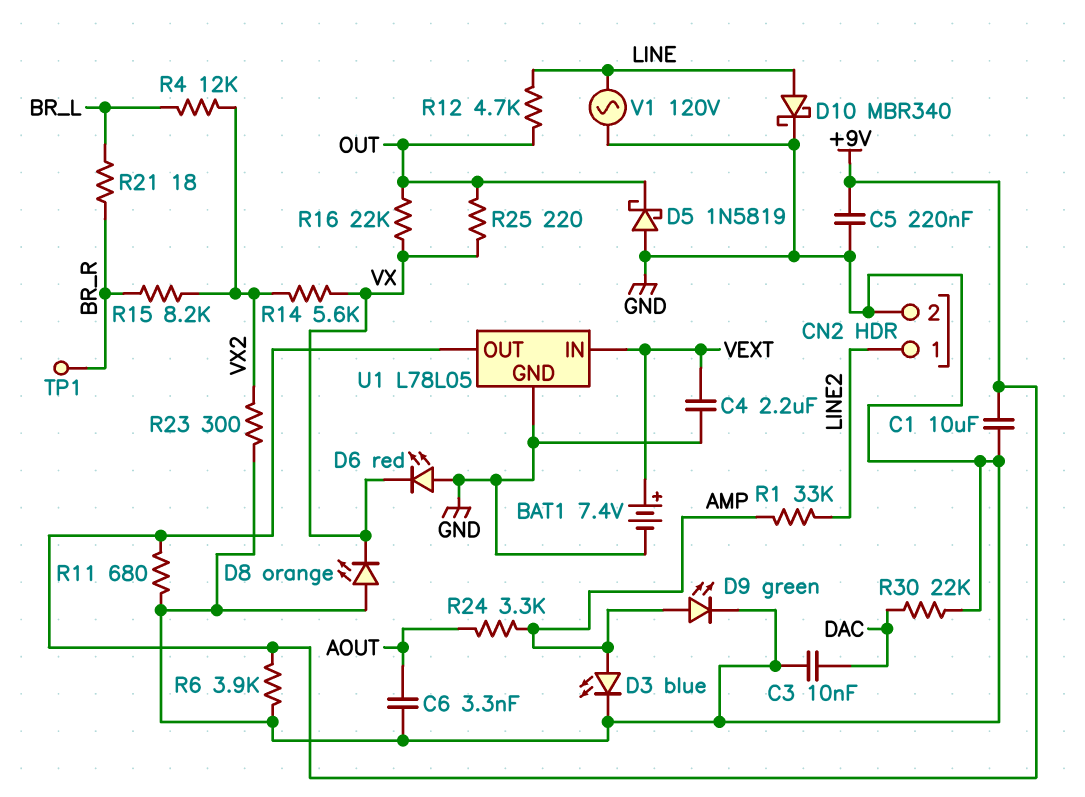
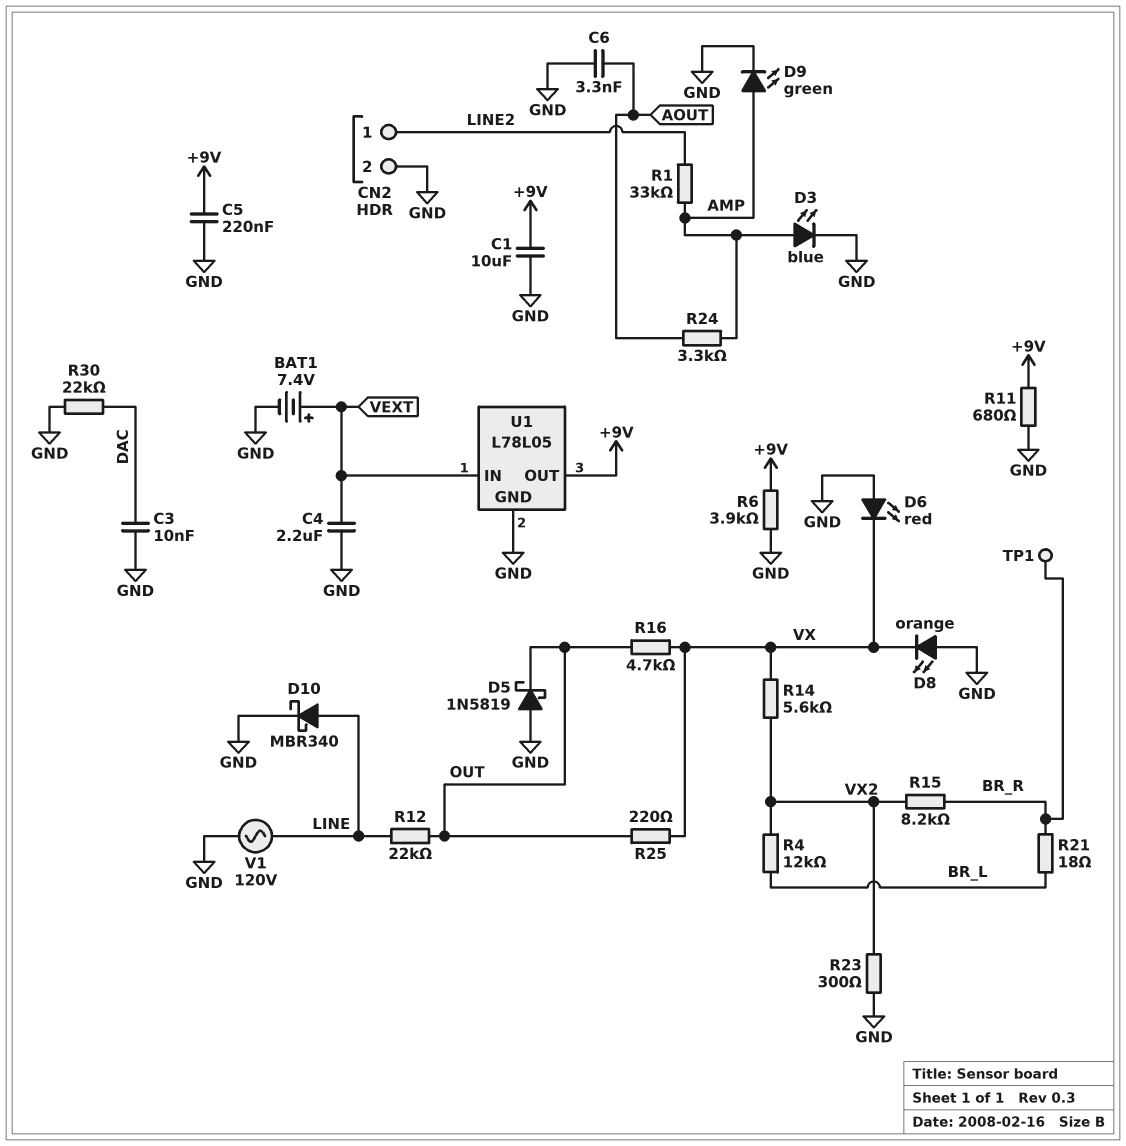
R12: 4.7k (LINE, OUT) -> 22k (LINE, OUT)
R16: 22k (OUT, VX) -> 4.7k (OUT, VX)

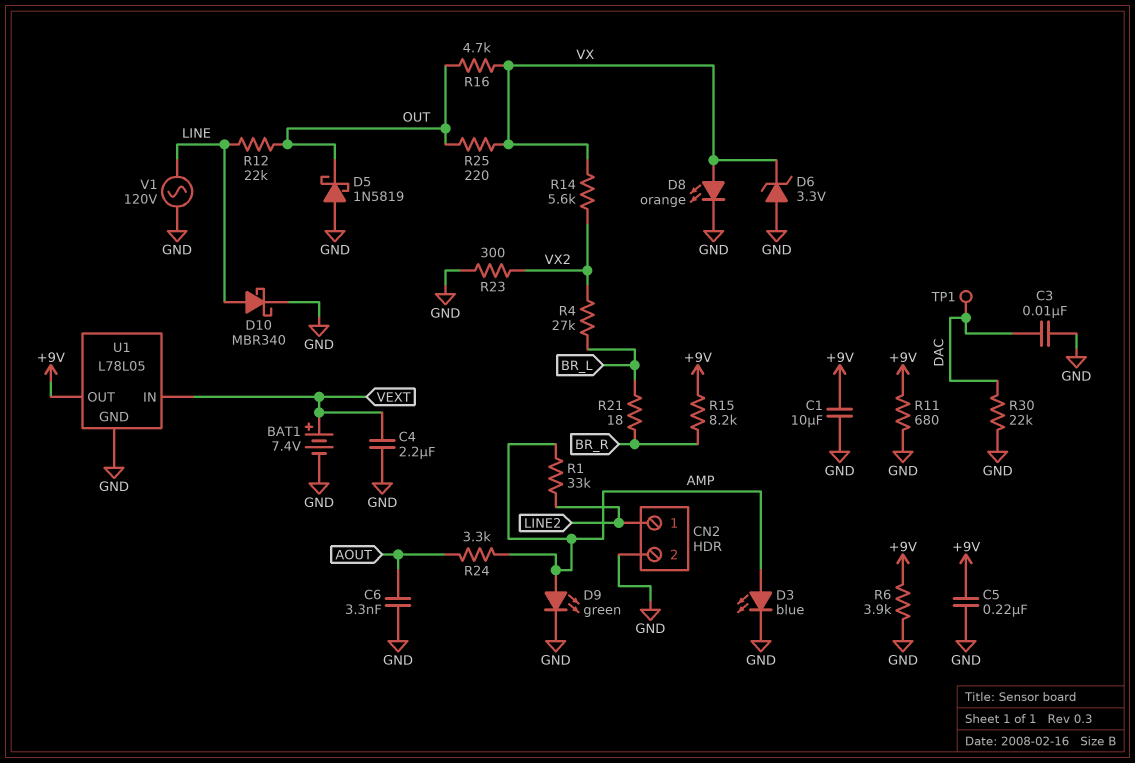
D6: LED red (A GND, K VX) -> zener 3.3V (A GND, K VX)
D8: LED orange (A GND, K VX) -> LED orange (A VX, K GND)
R4: 12k (BR_L, VX2) -> 27k (BR_L, VX2)
R15: 8.2k (BR_R, VX2) -> 8.2k (+9V, BR_R)
TP1: test point (BR_R) -> test point (DAC)

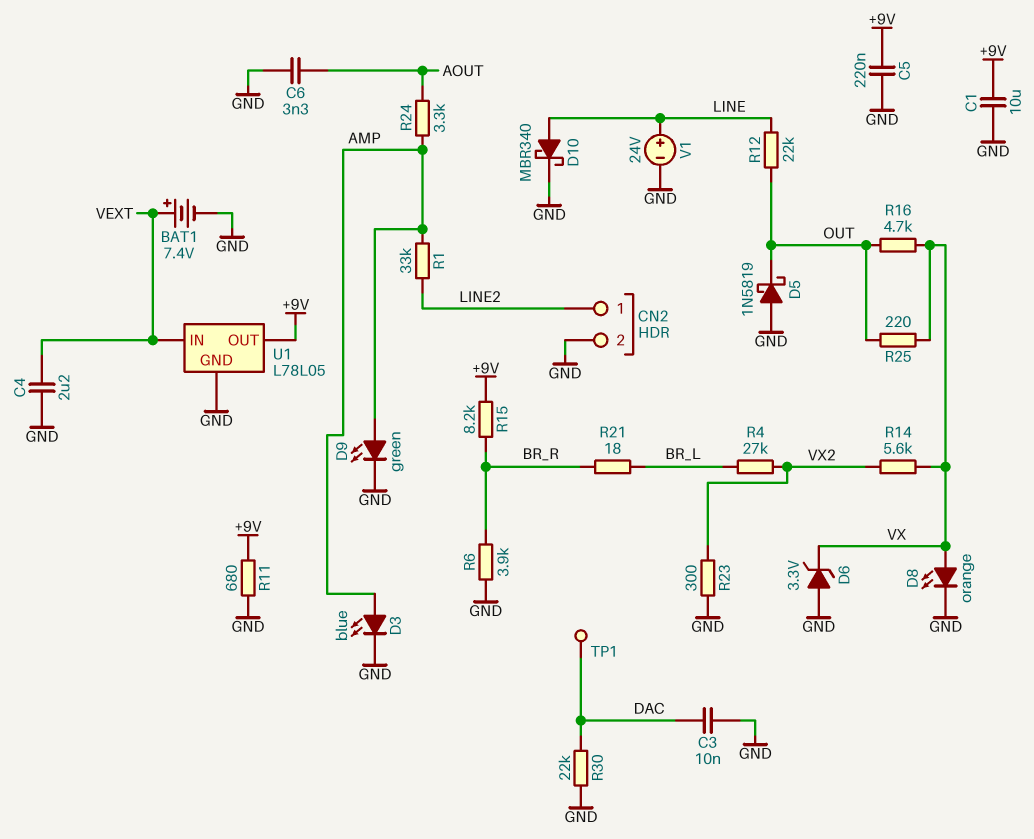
R6: 3.9k (+9V, GND) -> 3.9k (BR_R, GND)
V1: AC 120V (GND, LINE) -> 24V (plus LINE, minus GND)

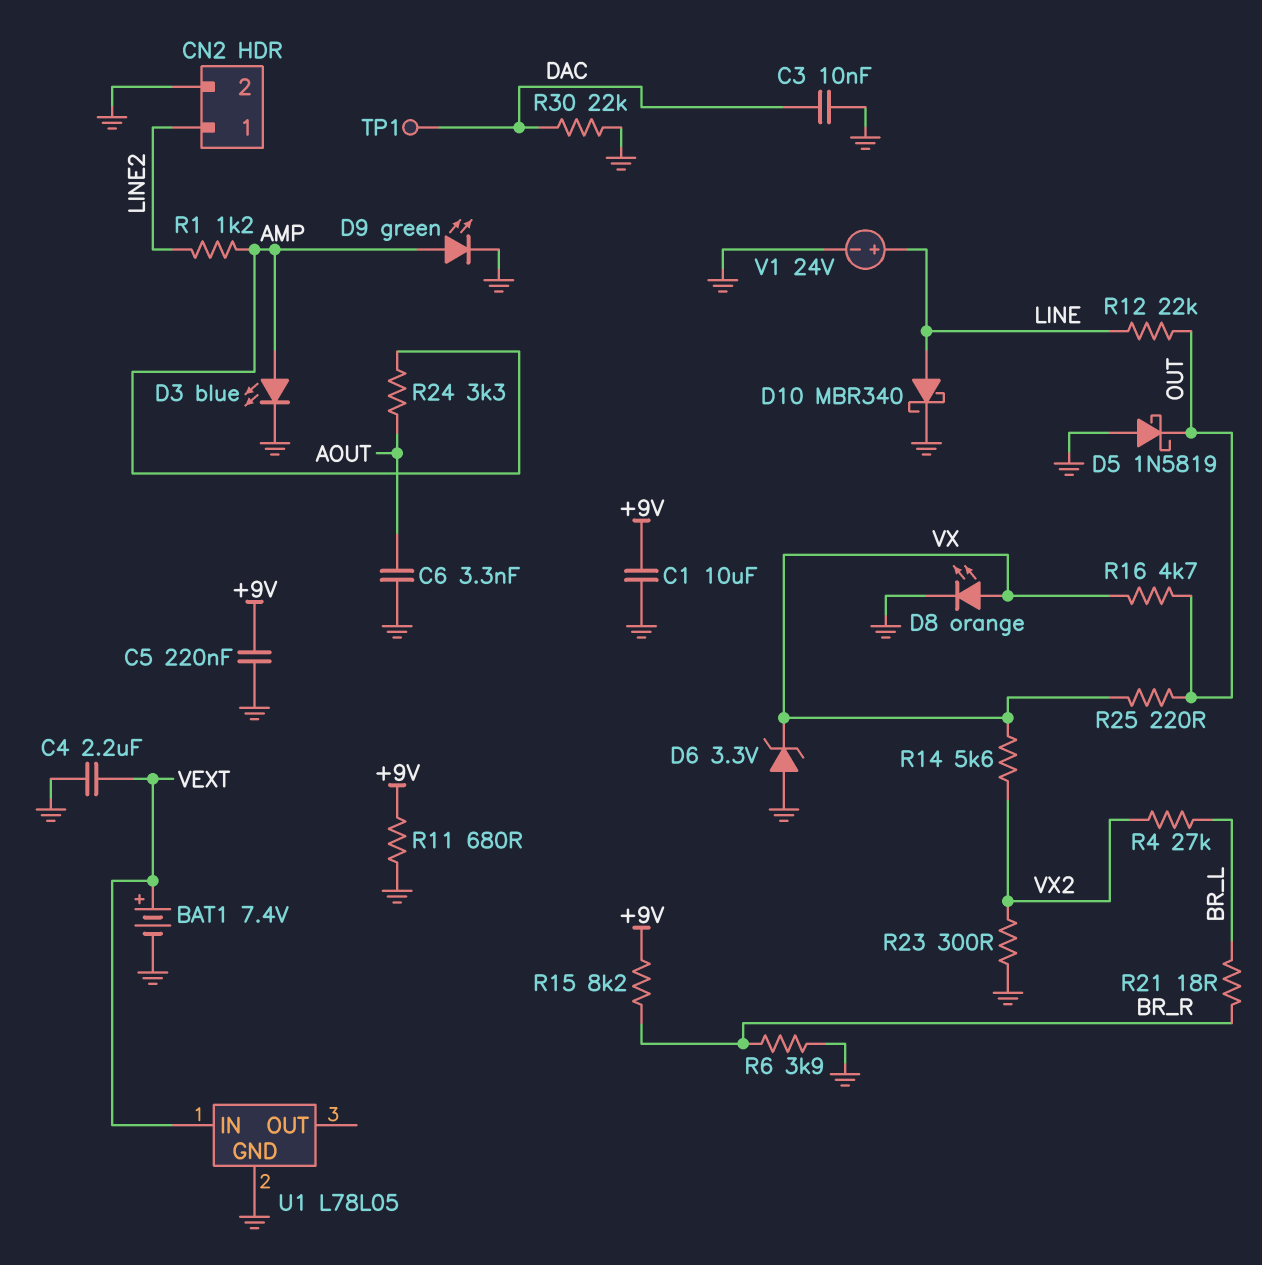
R1: 33k (AMP, LINE2) -> 1.2k (AMP, LINE2)
U1 pin OUT: +9V -> none

